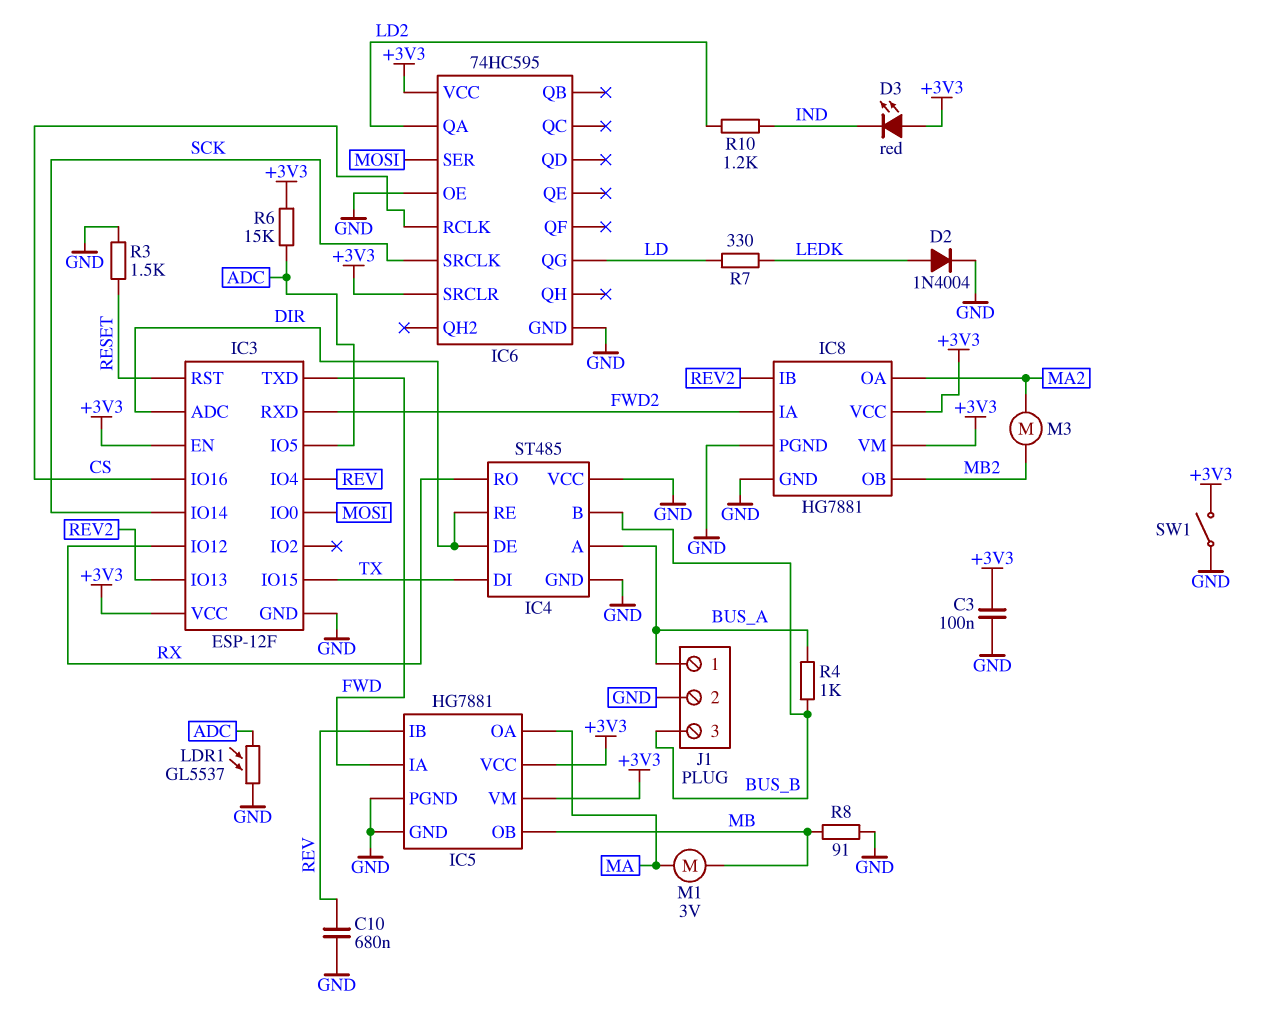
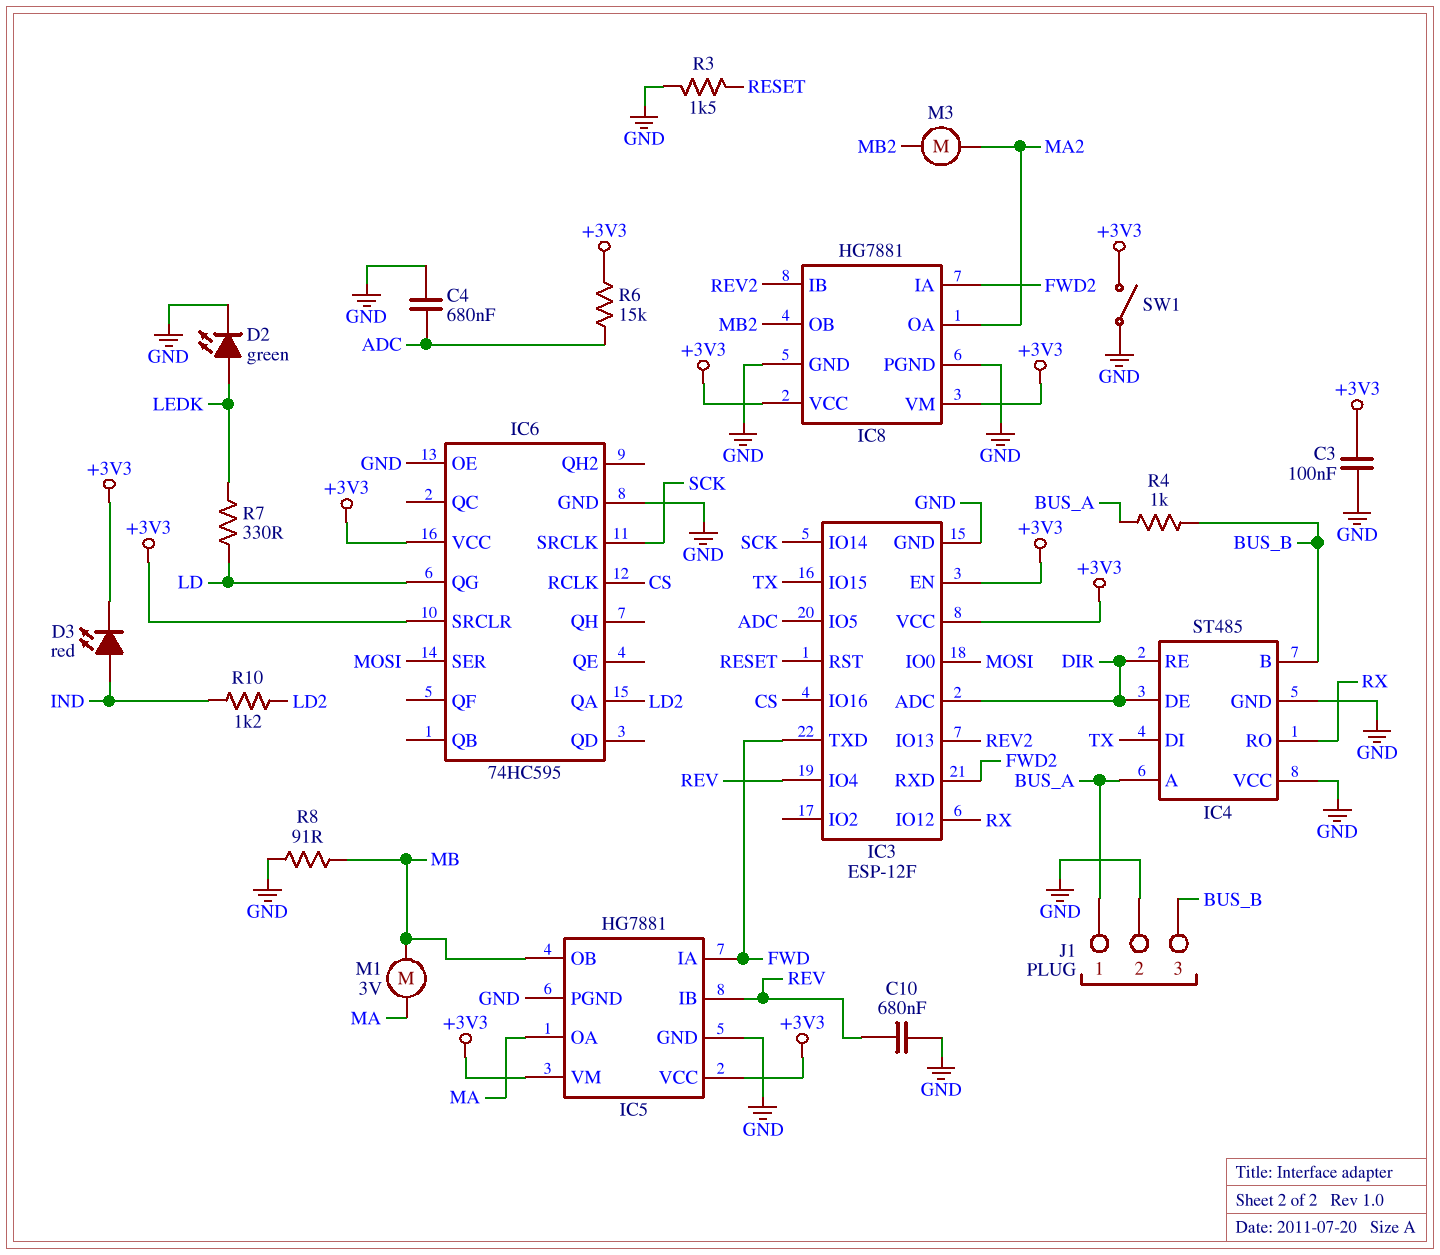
C4: none -> 680nF (ADC, GND)
D2: diode 1N4004 (A LEDK, K GND) -> LED green (A LEDK, K GND)
D3: LED red (A +3V3, K IND) -> LED red (A IND, K +3V3)
LDR1: GL5537 (ADC, GND) -> none

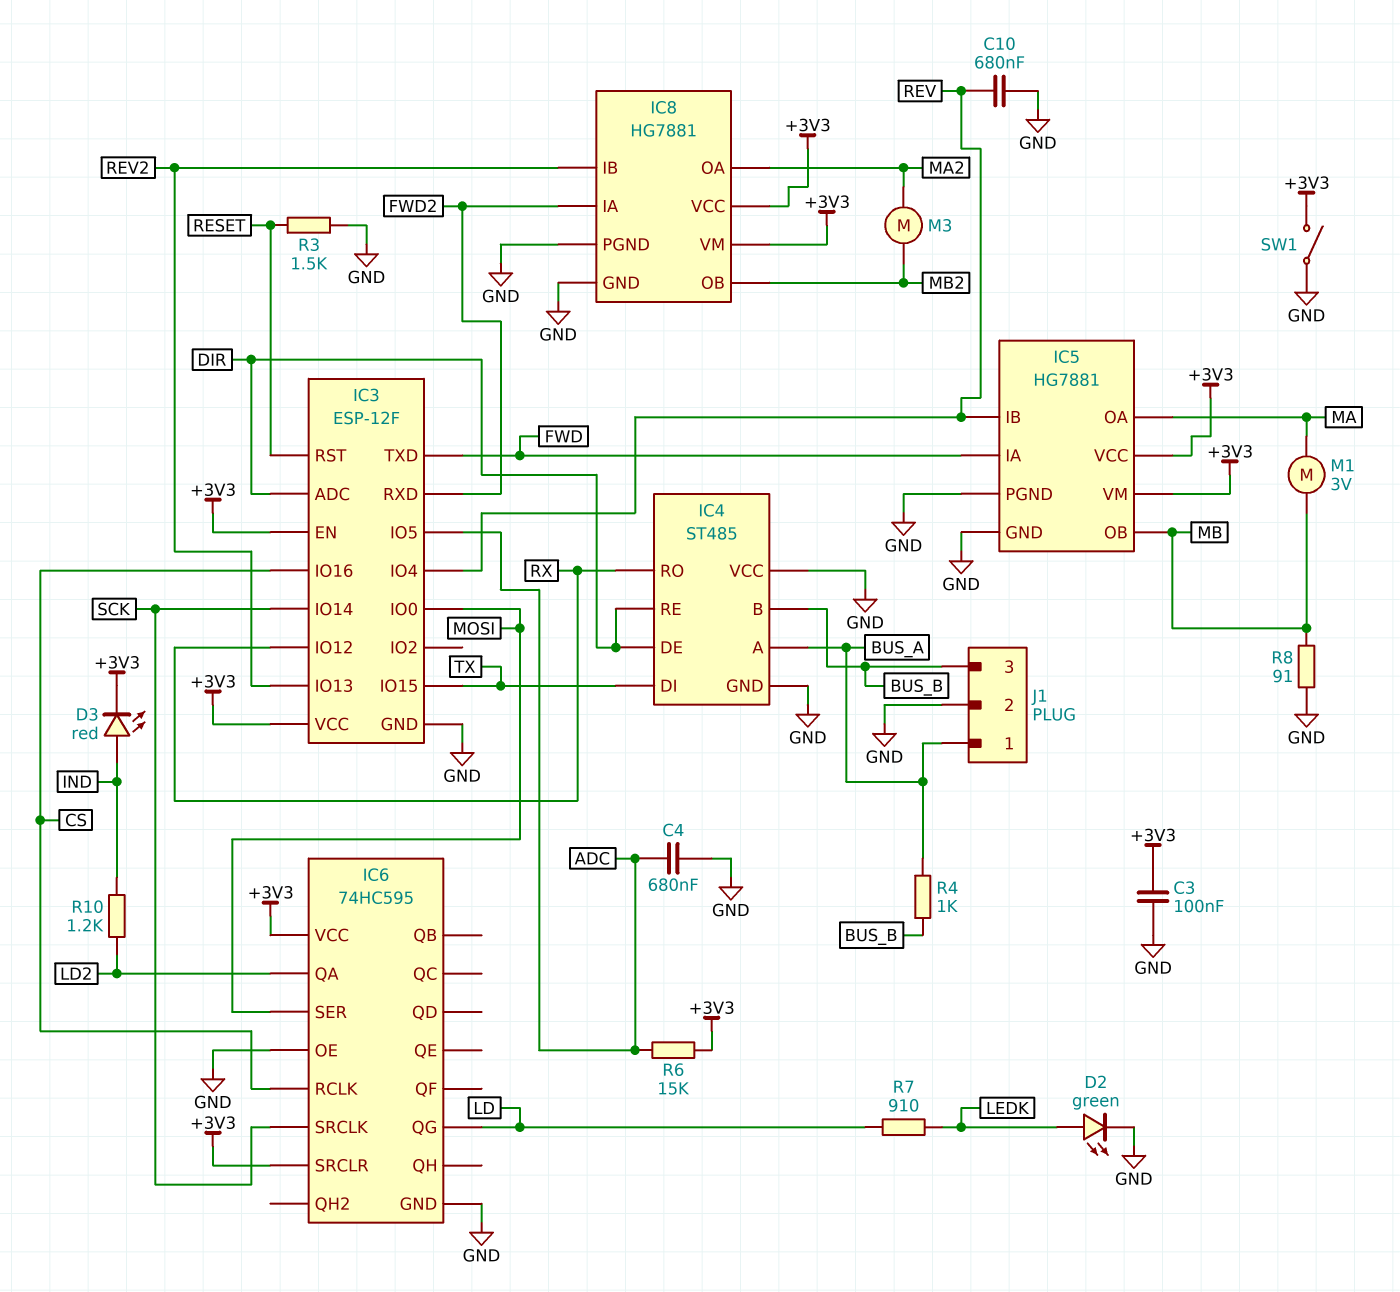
R7: 330 (LD, LEDK) -> 910 (LD, LEDK)

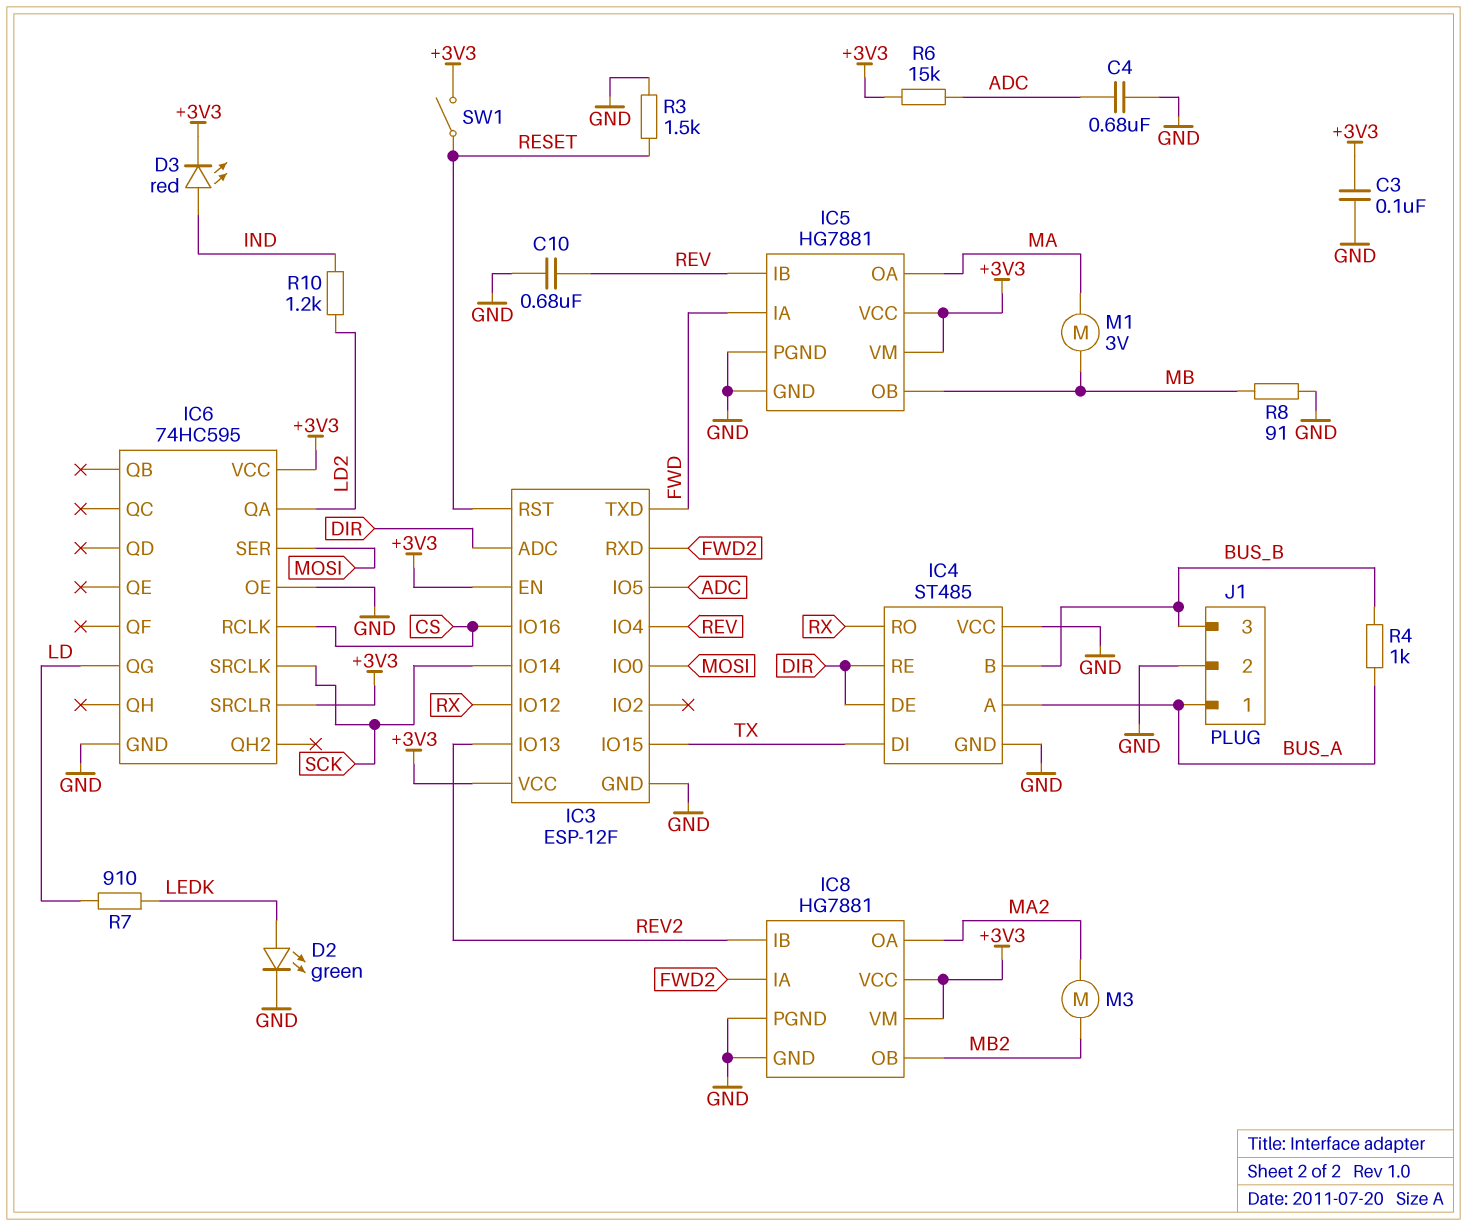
SW1: switch (+3V3, GND) -> switch (+3V3, RESET)

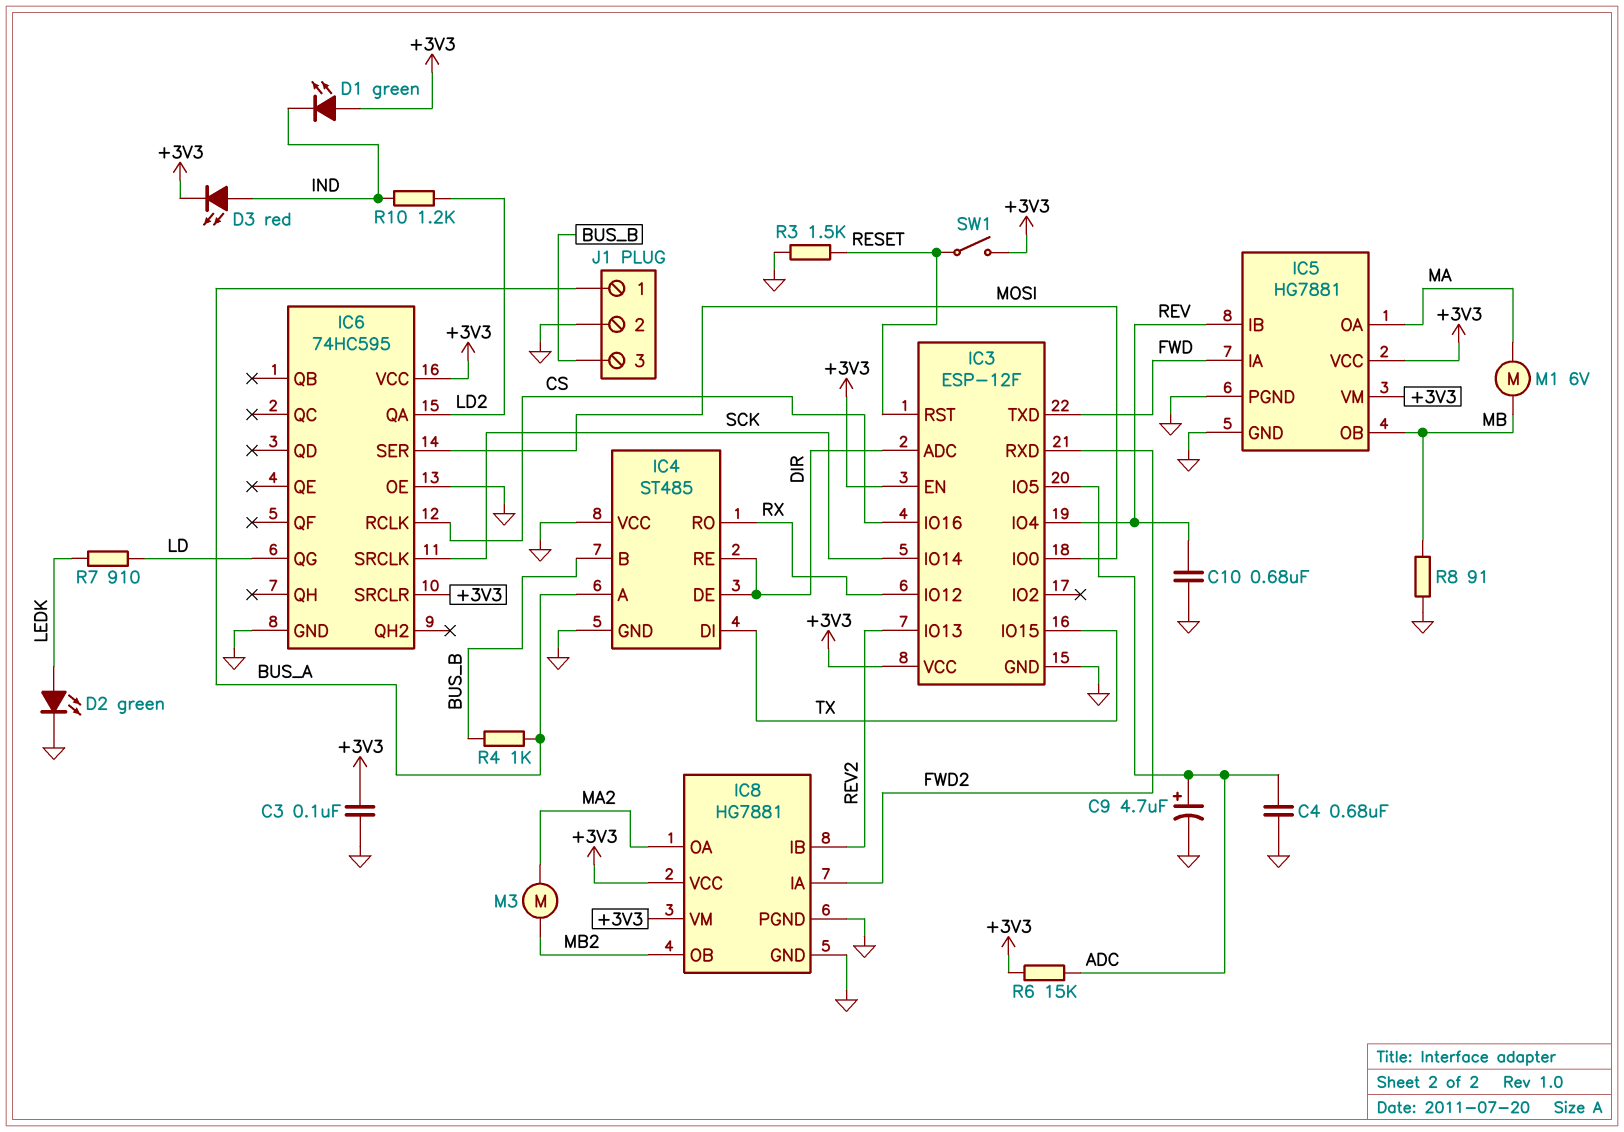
C9: none -> 4.7uF (plus ADC, minus GND)
D1: none -> LED green (A +3V3, K IND)
M1: motor 3V (MA, MB) -> motor 6V (MA, MB)

